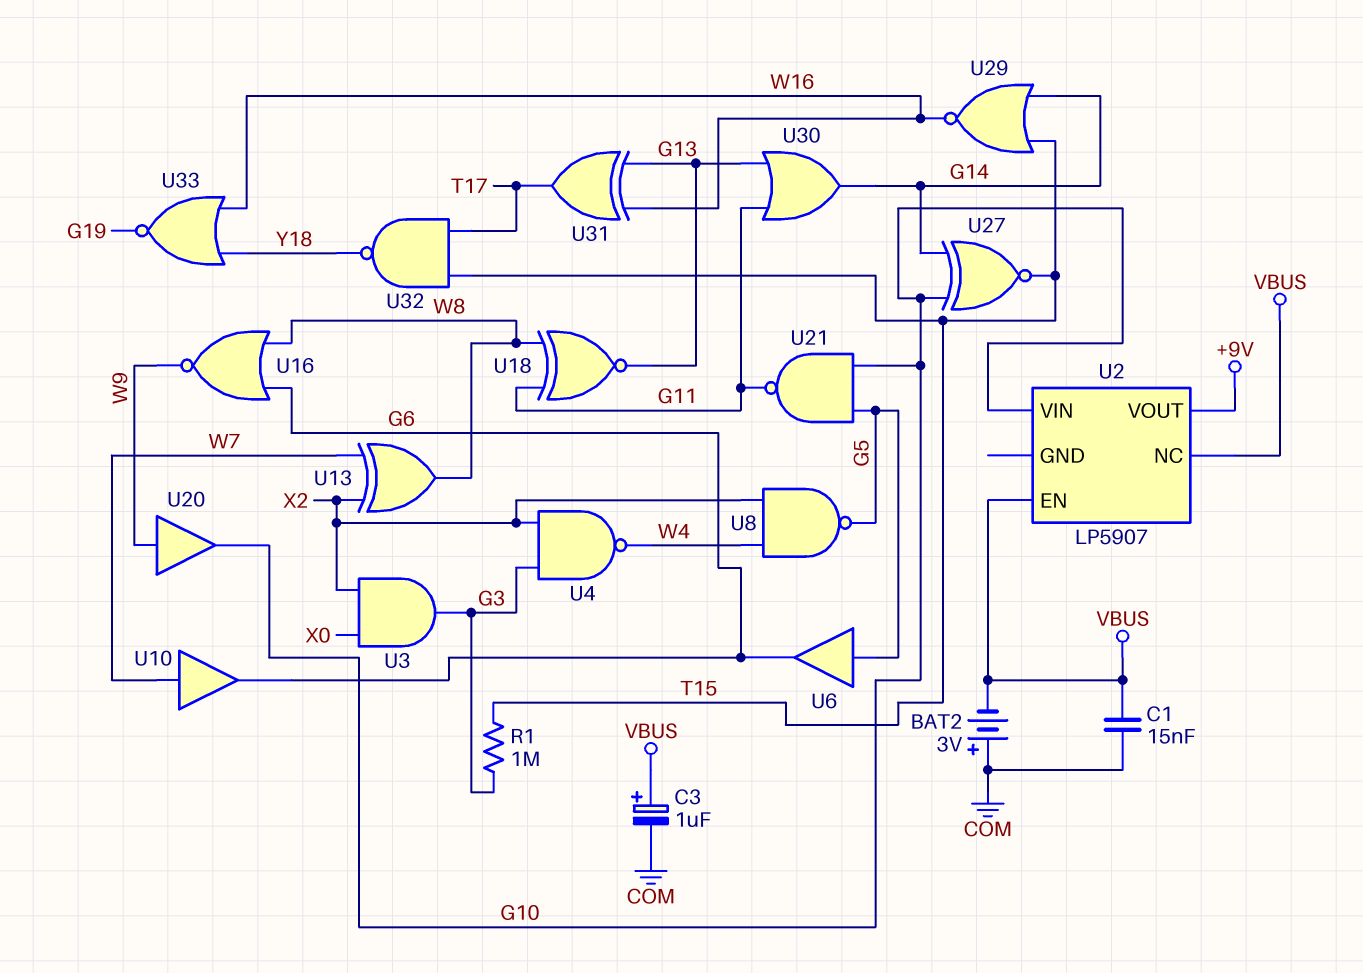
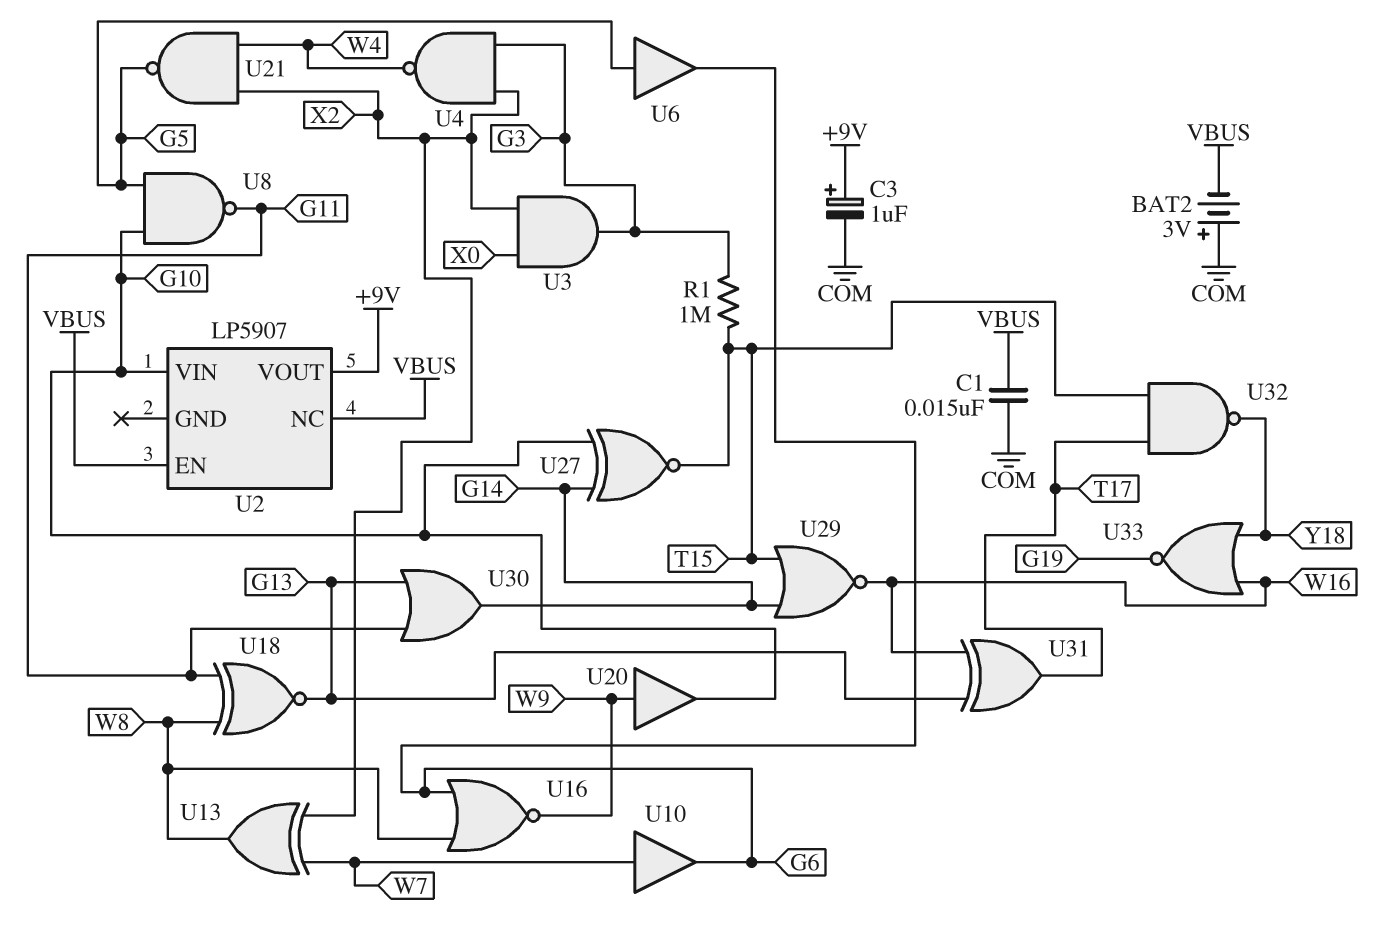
C3: 1uF (plus VBUS, minus COM) -> 1uF (plus +9V, minus COM)
U8: NAND (in W4, in X2, out G5) -> NAND (in G5, in G10, out G11)
U21: NAND (in G5, in G10, out G11) -> NAND (in W4, in X2, out G5)

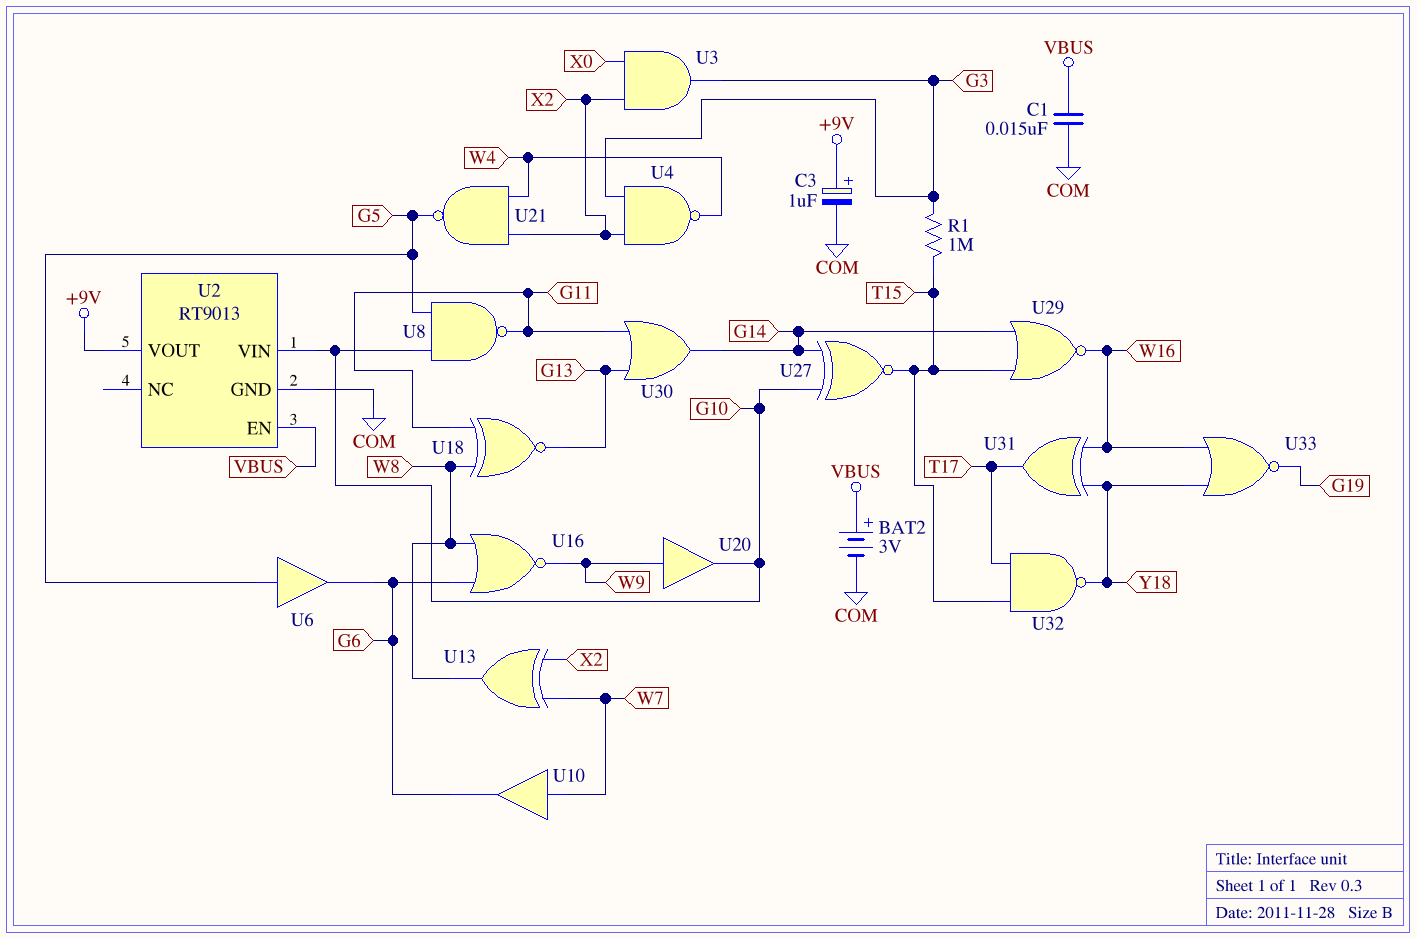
BAT2: 3V (plus COM, minus VBUS) -> 3V (plus VBUS, minus COM)
U2: LP5907 -> RT9013
U2 pin GND: none -> COM
U2 pin NC: VBUS -> none
U31: XOR (in G13, in W16, out T17) -> XOR (in W16, in Y18, out T17)

